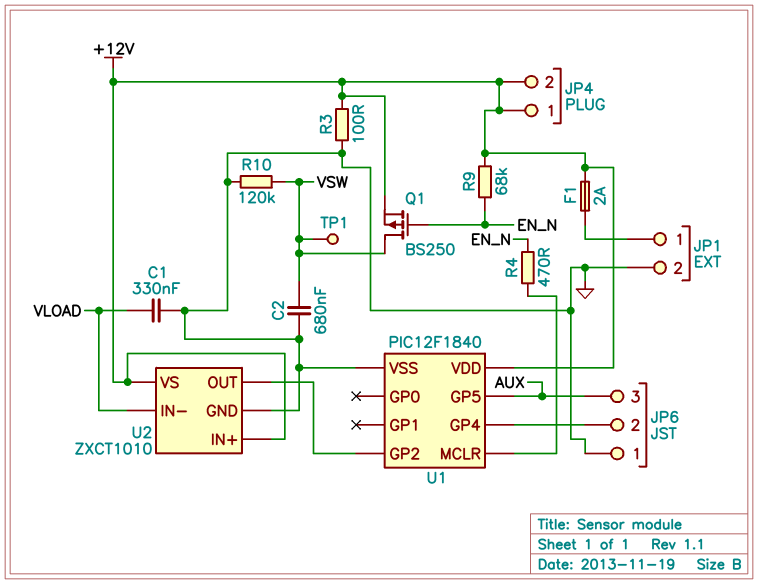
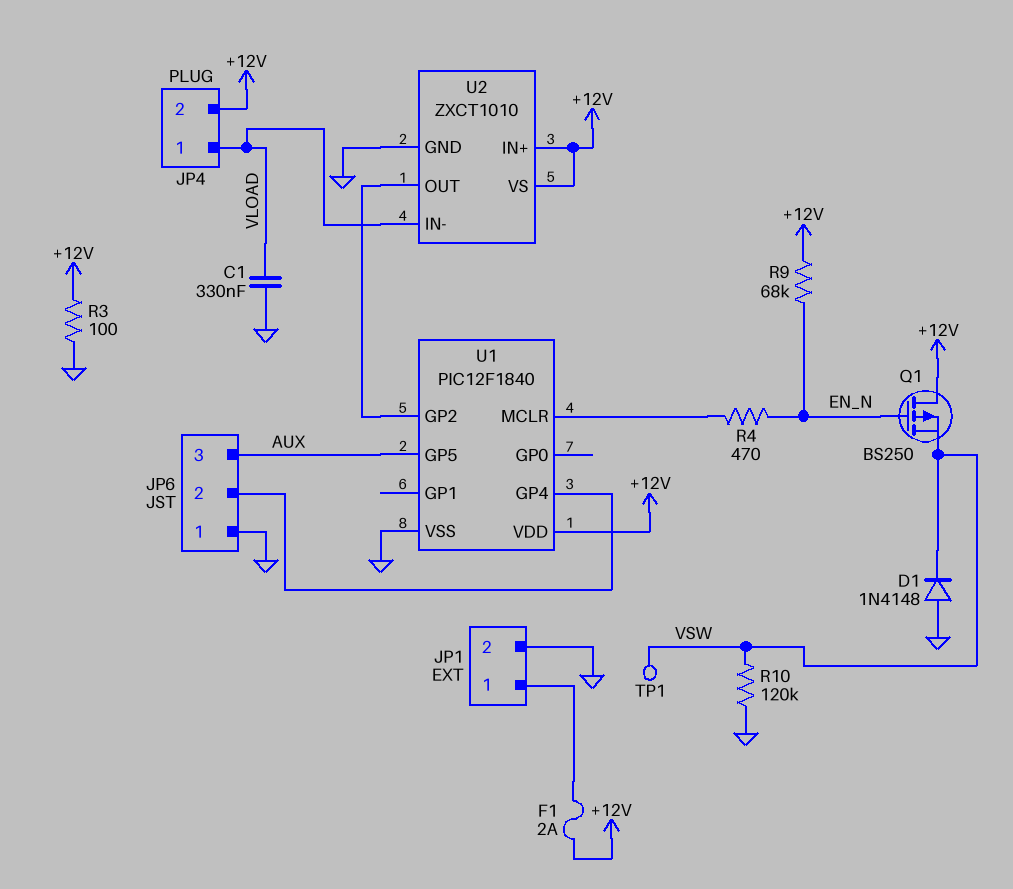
C2: 680nF (GND, VSW) -> none
D1: none -> diode 1N4148 (A GND, K VSW)
JP4 pin 1: +12V -> VLOAD
Q1: PMOS BS250 (G EN_N, D VSW, S +12V) -> PMOS BS250 (G EN_N, D +12V, S VSW)

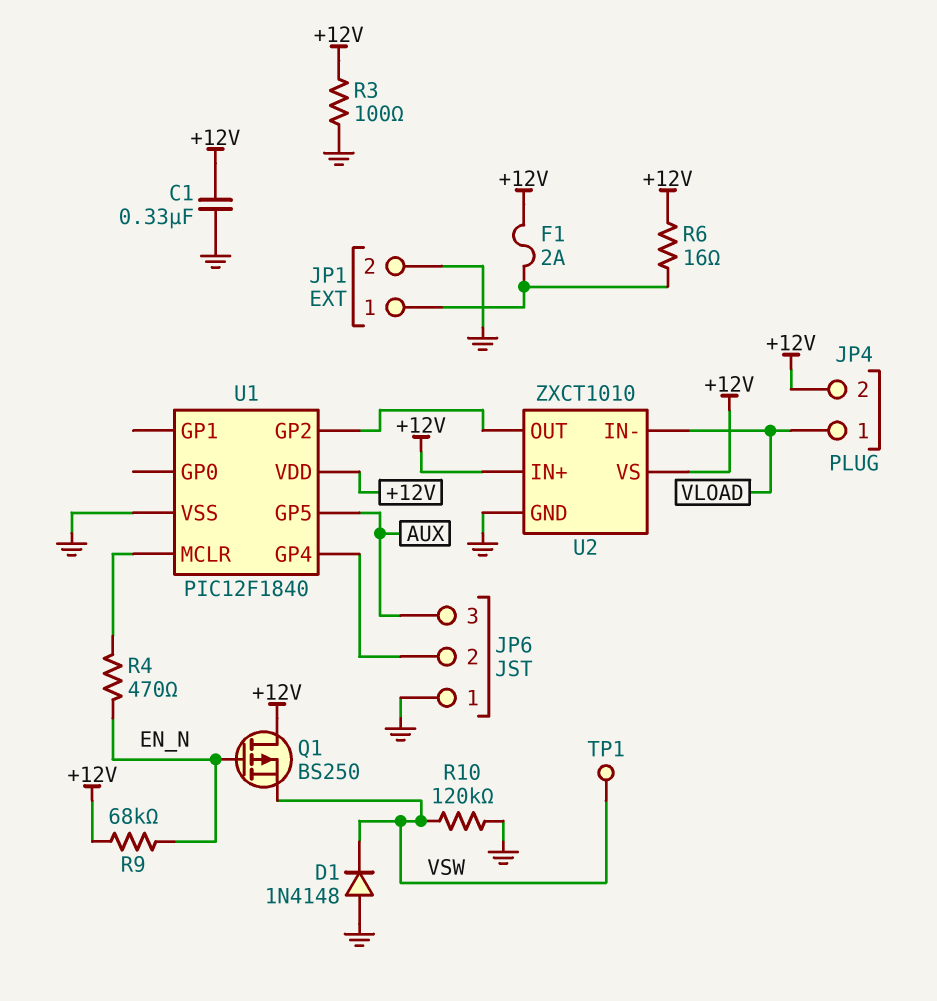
C1: 330nF (GND, VLOAD) -> 330nF (+12V, GND)
R6: none -> 16 (+12V, JP1/1)

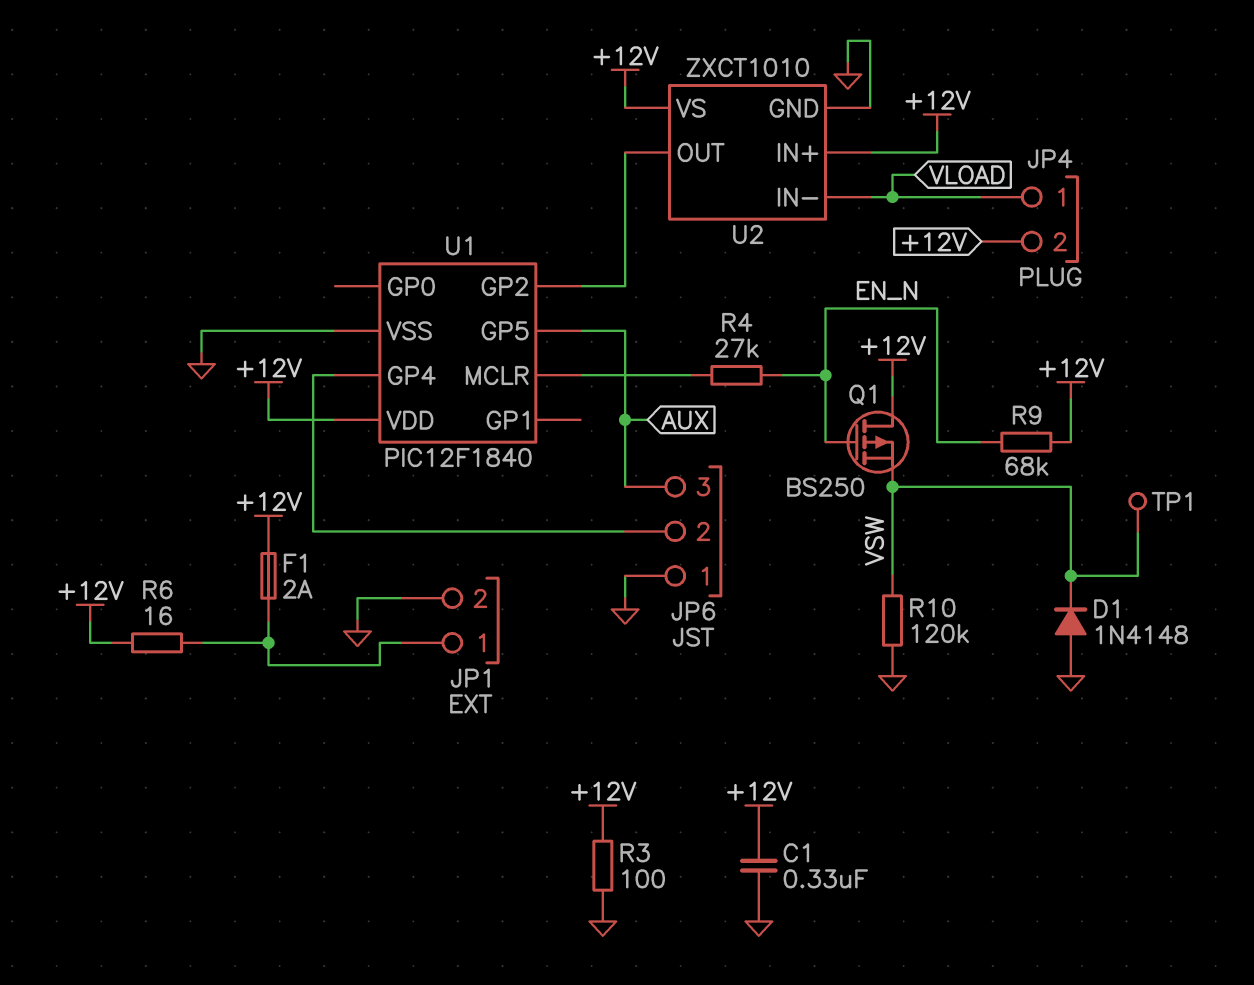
R4: 470 (EN_N, U1/MCLR) -> 27k (EN_N, U1/MCLR)

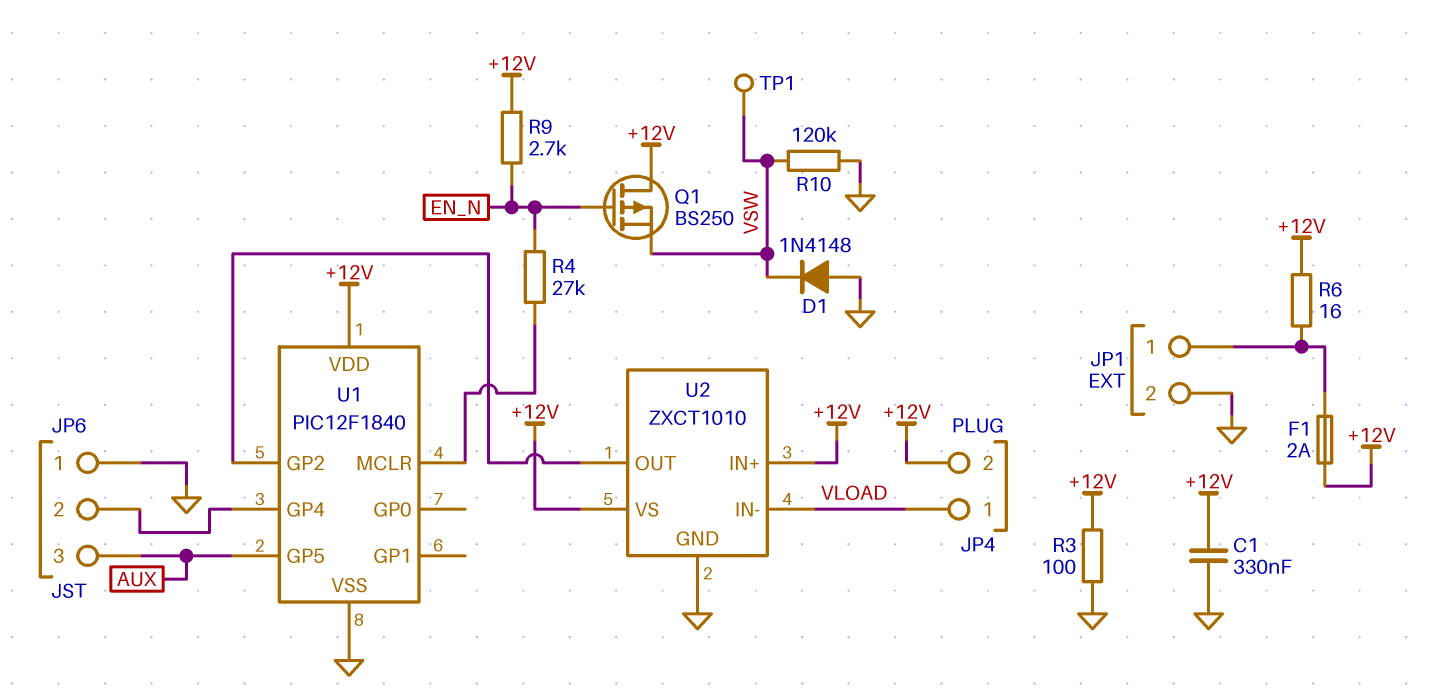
R9: 68k (+12V, EN_N) -> 2.7k (+12V, EN_N)

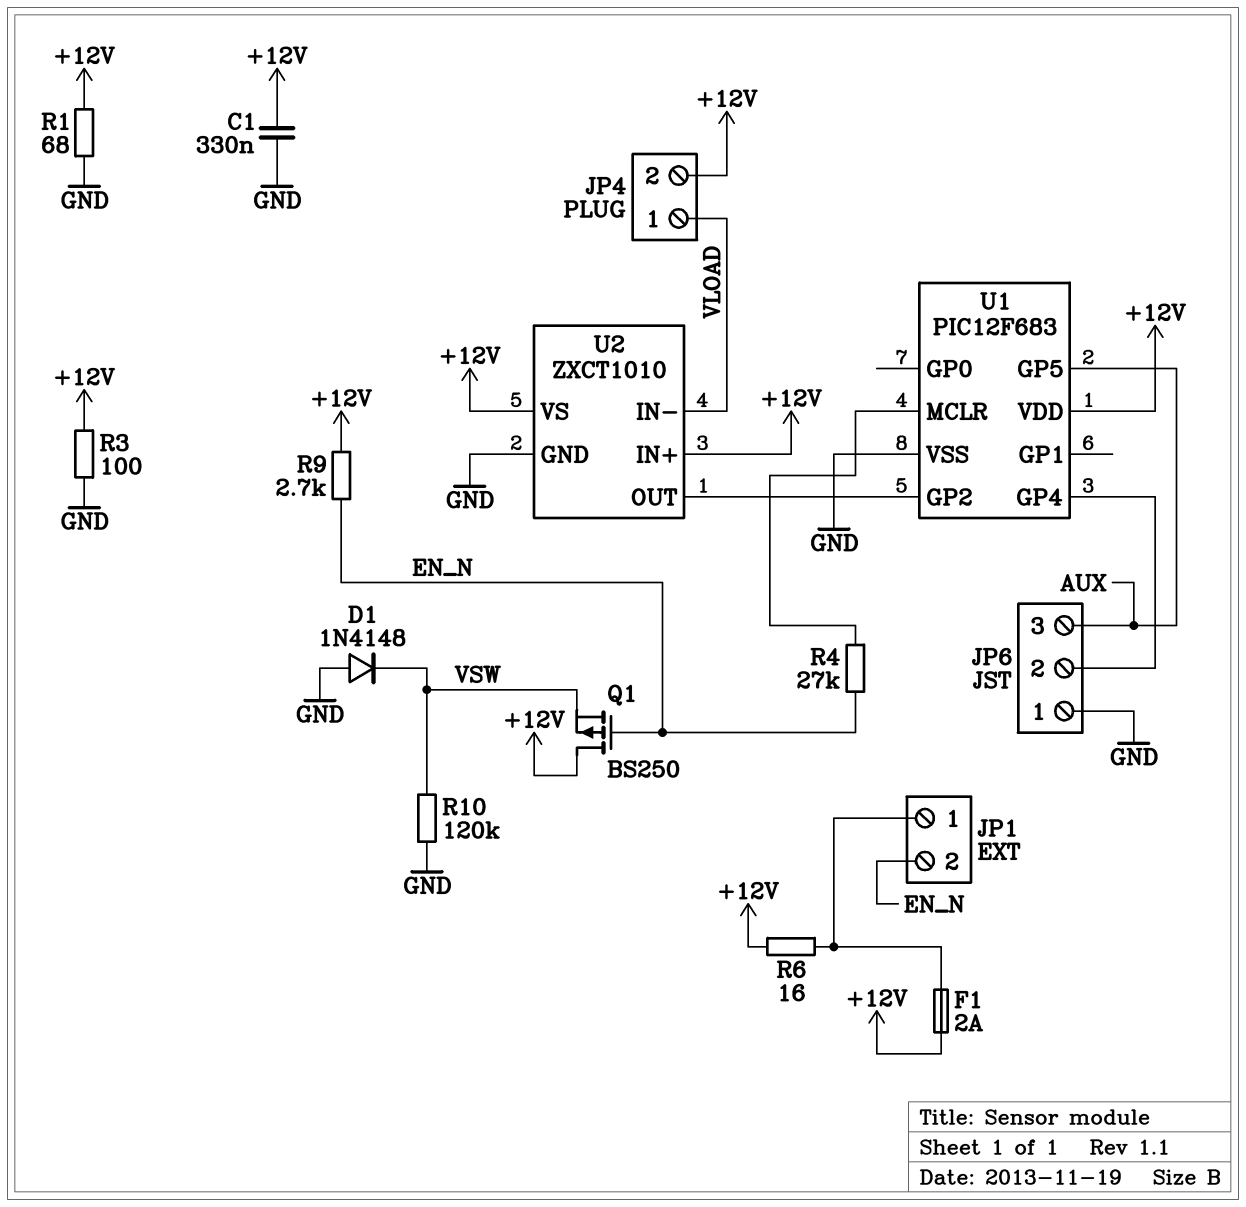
JP1 pin 2: GND -> EN_N
R1: none -> 68 (+12V, GND)
TP1: test point (VSW) -> none
U1: PIC12F1840 -> PIC12F683

